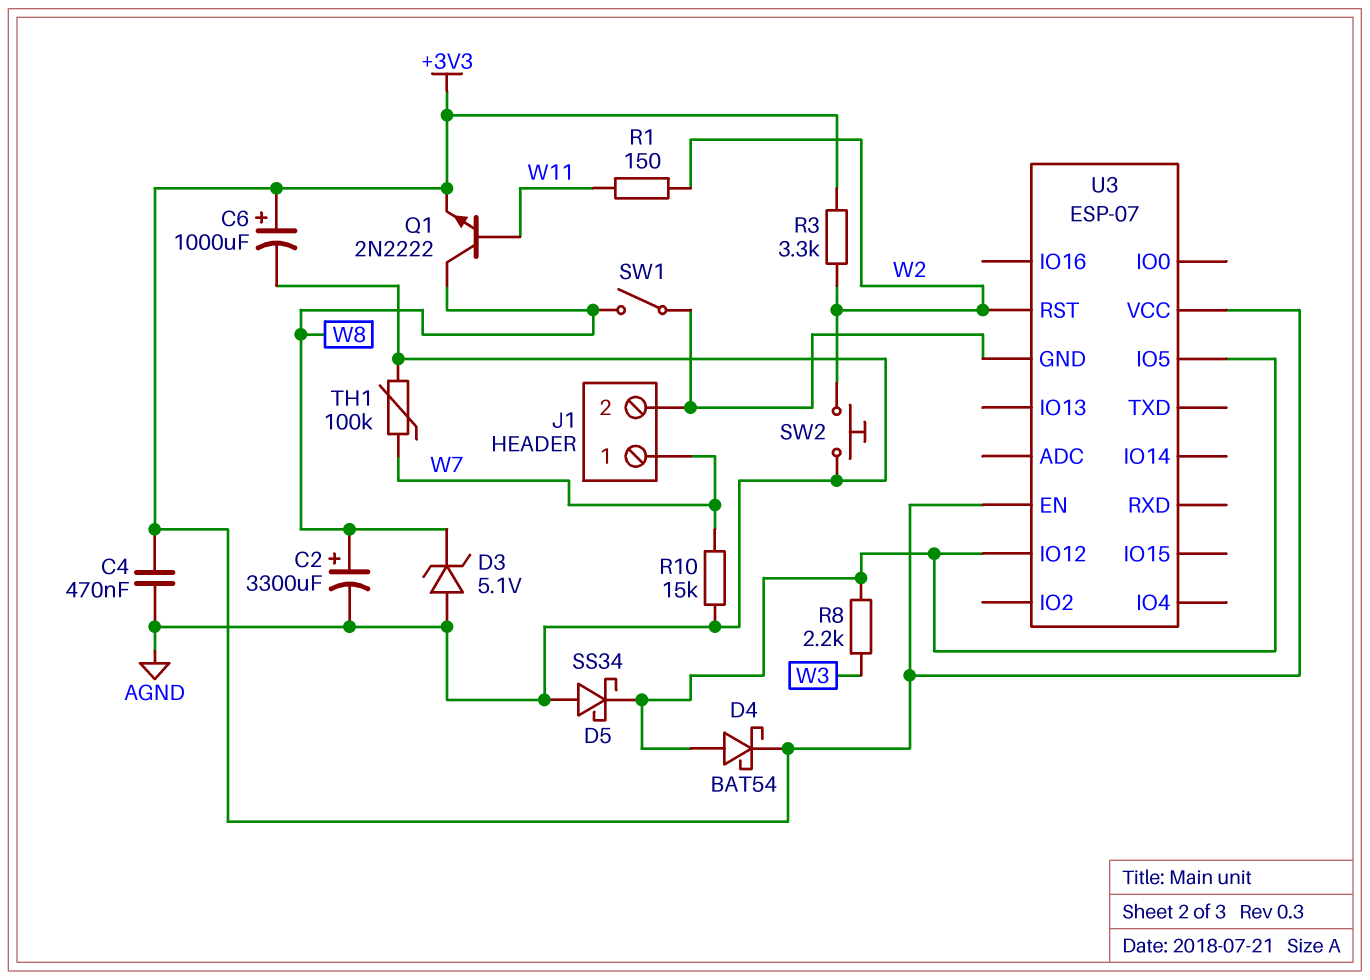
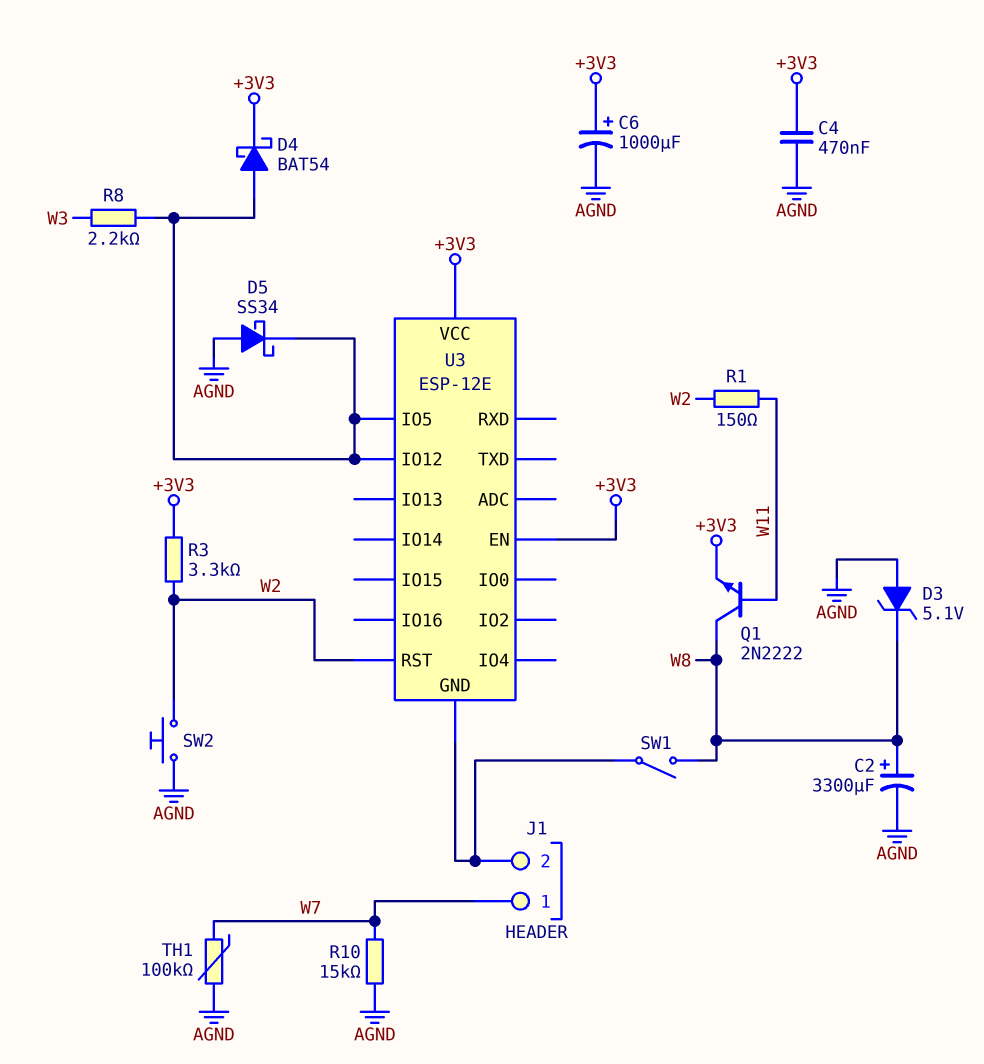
U3: ESP-07 -> ESP-12E

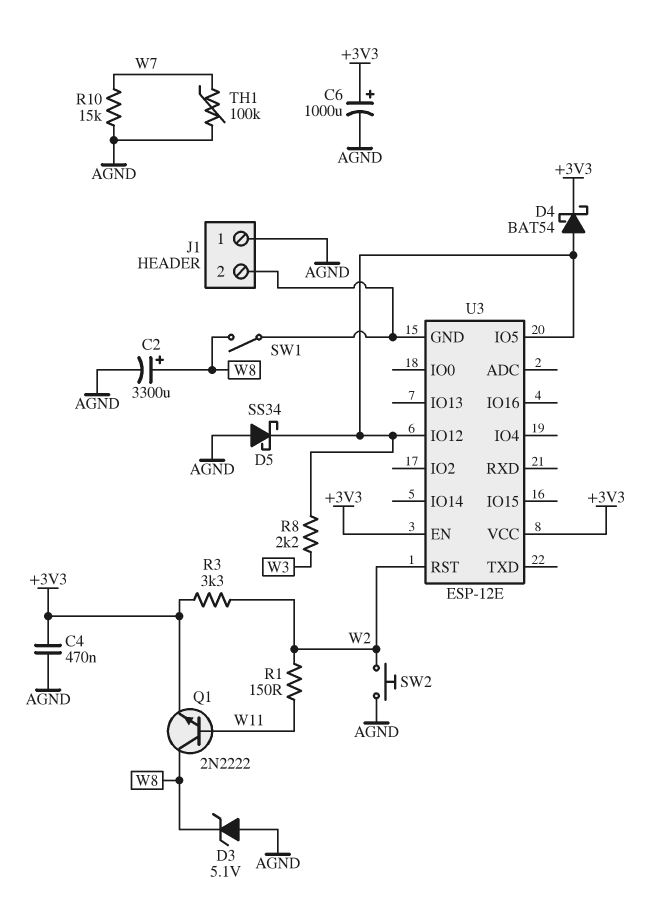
J1 pin 1: W7 -> AGND

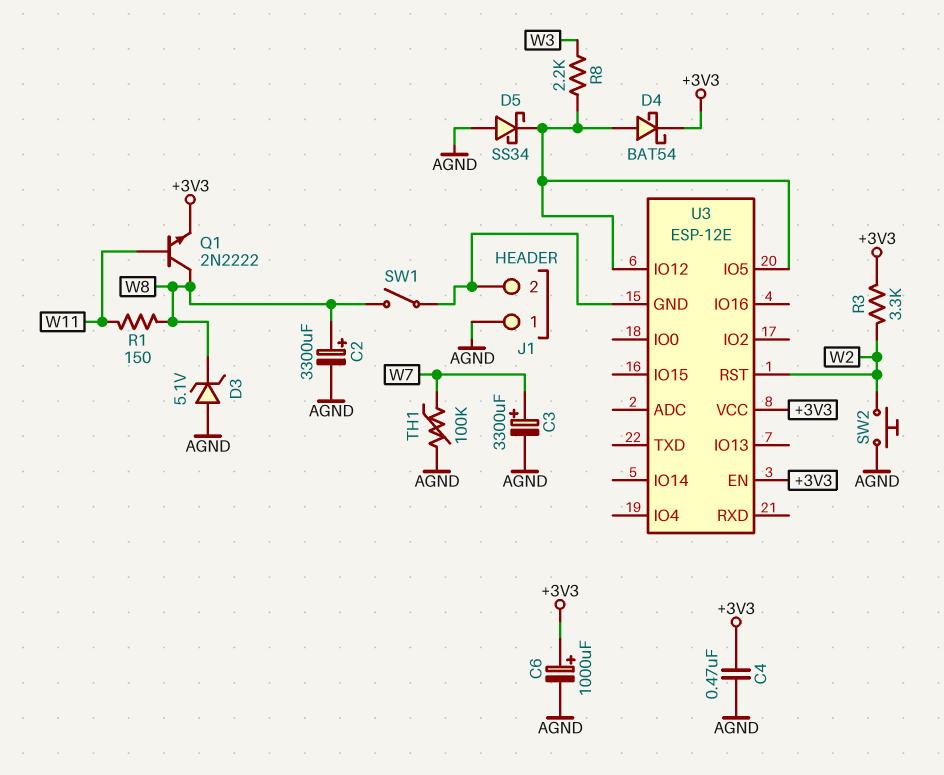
C3: none -> 3300uF (plus W7, minus AGND)
R1: 150 (W2, W11) -> 150 (W8, W11)
R10: 15k (AGND, W7) -> none

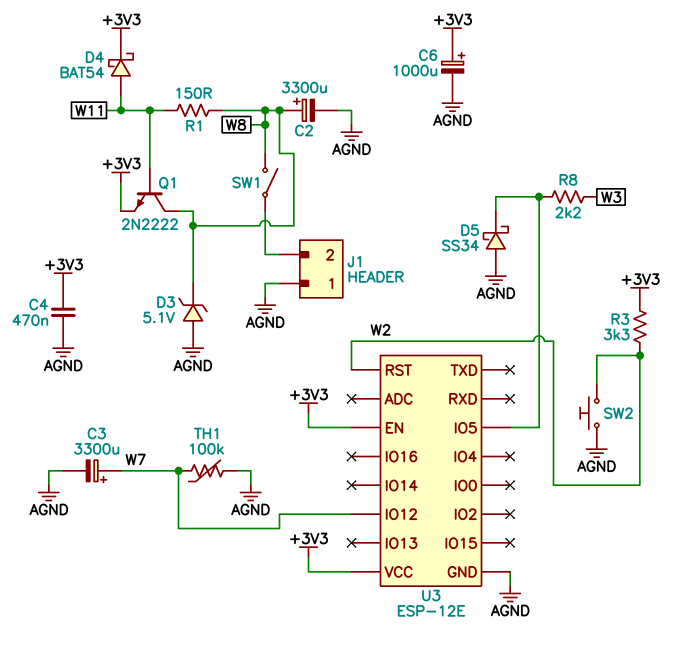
D4: schottky BAT54 (A U3/IO5, K +3V3) -> schottky BAT54 (A W11, K +3V3)
U3 pin GND: J1/2 -> AGND
U3 pin IO12: U3/IO5 -> W7

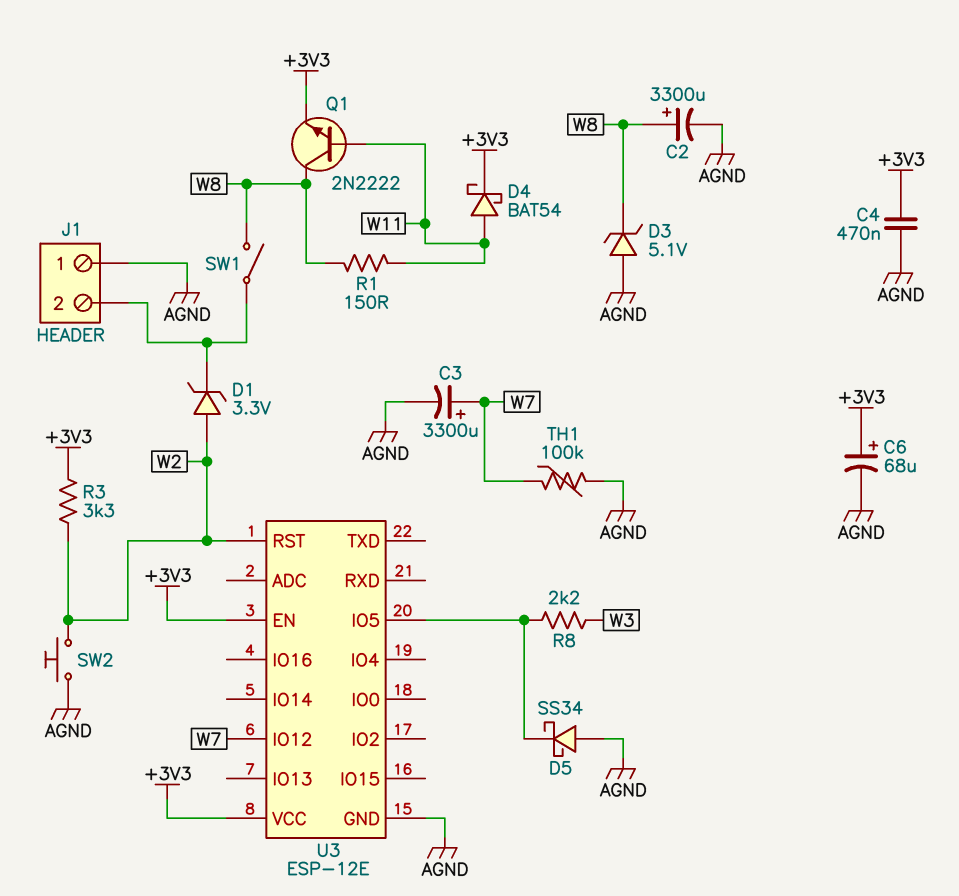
C6: 1000uF (plus +3V3, minus AGND) -> 68uF (plus +3V3, minus AGND)
D1: none -> zener 3.3V (A W2, K J1/2)

